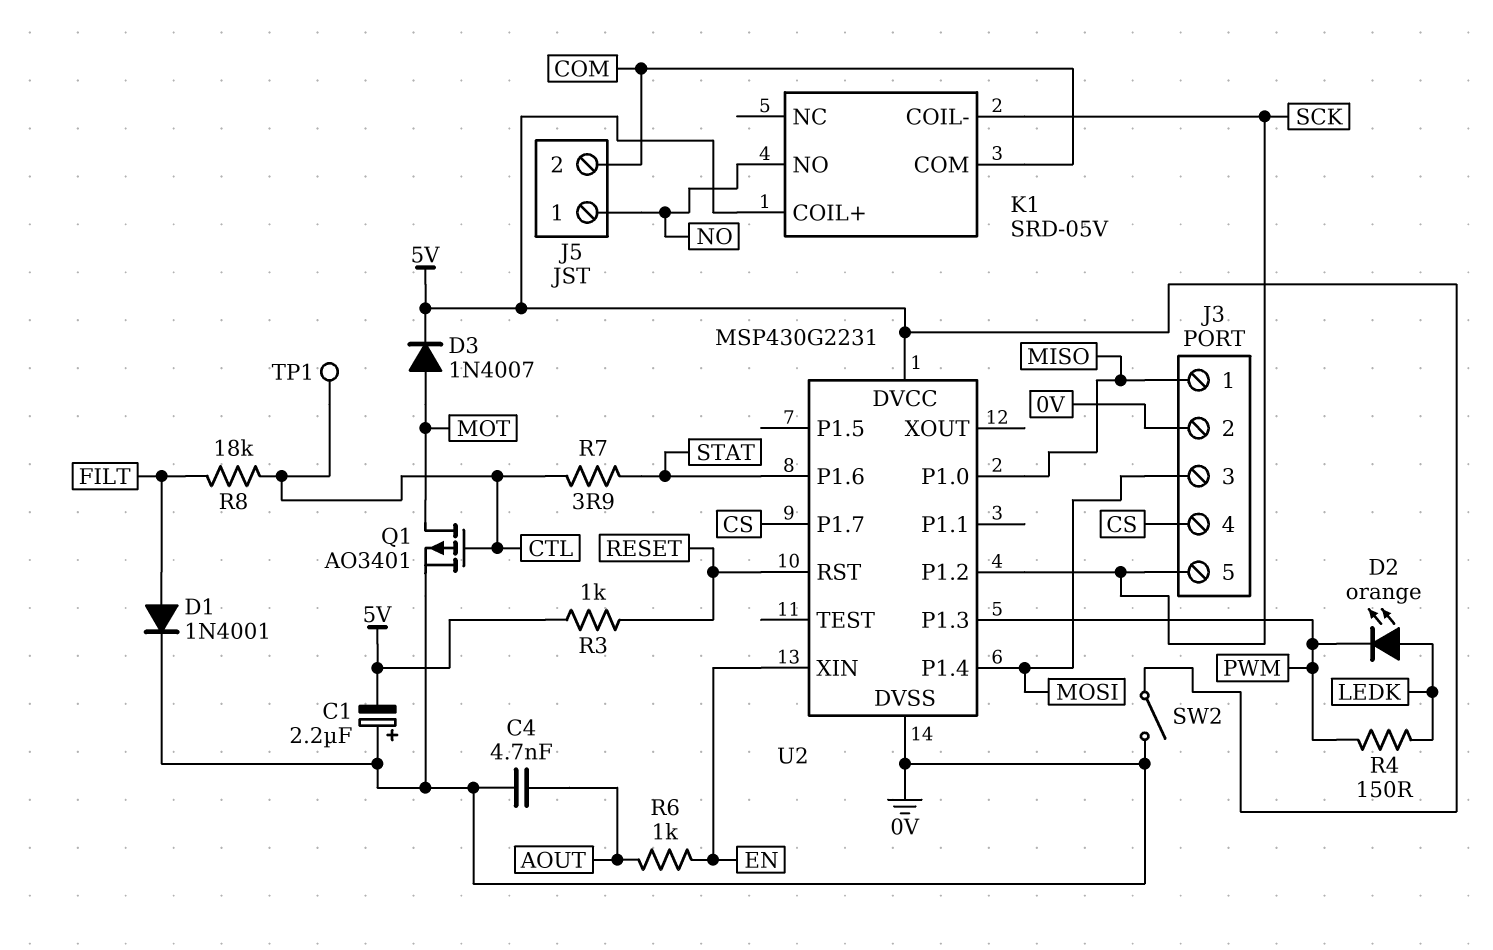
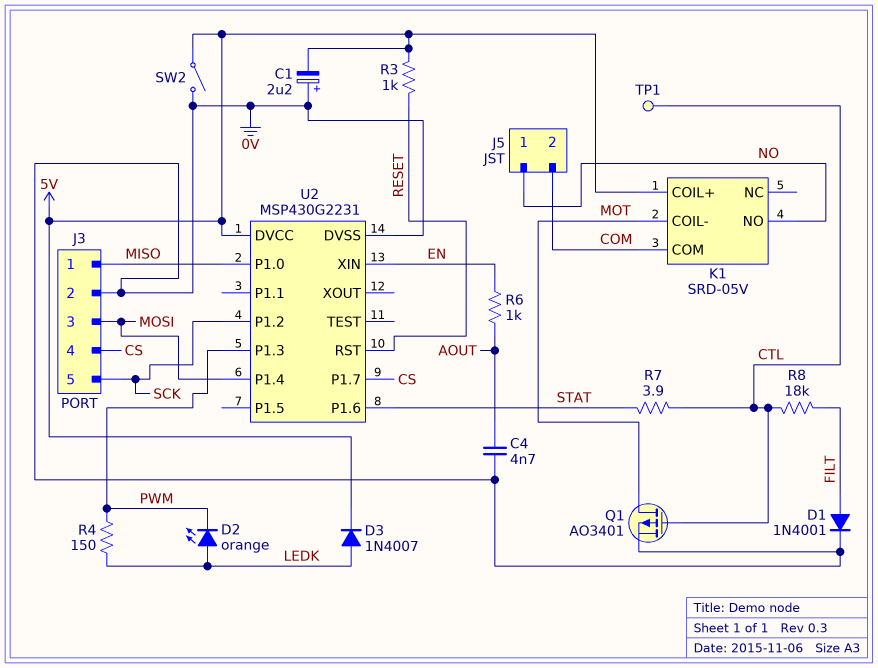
D3: diode 1N4007 (A MOT, K 5V) -> diode 1N4007 (A LEDK, K 5V)
K1 pin COIL-: SCK -> MOT

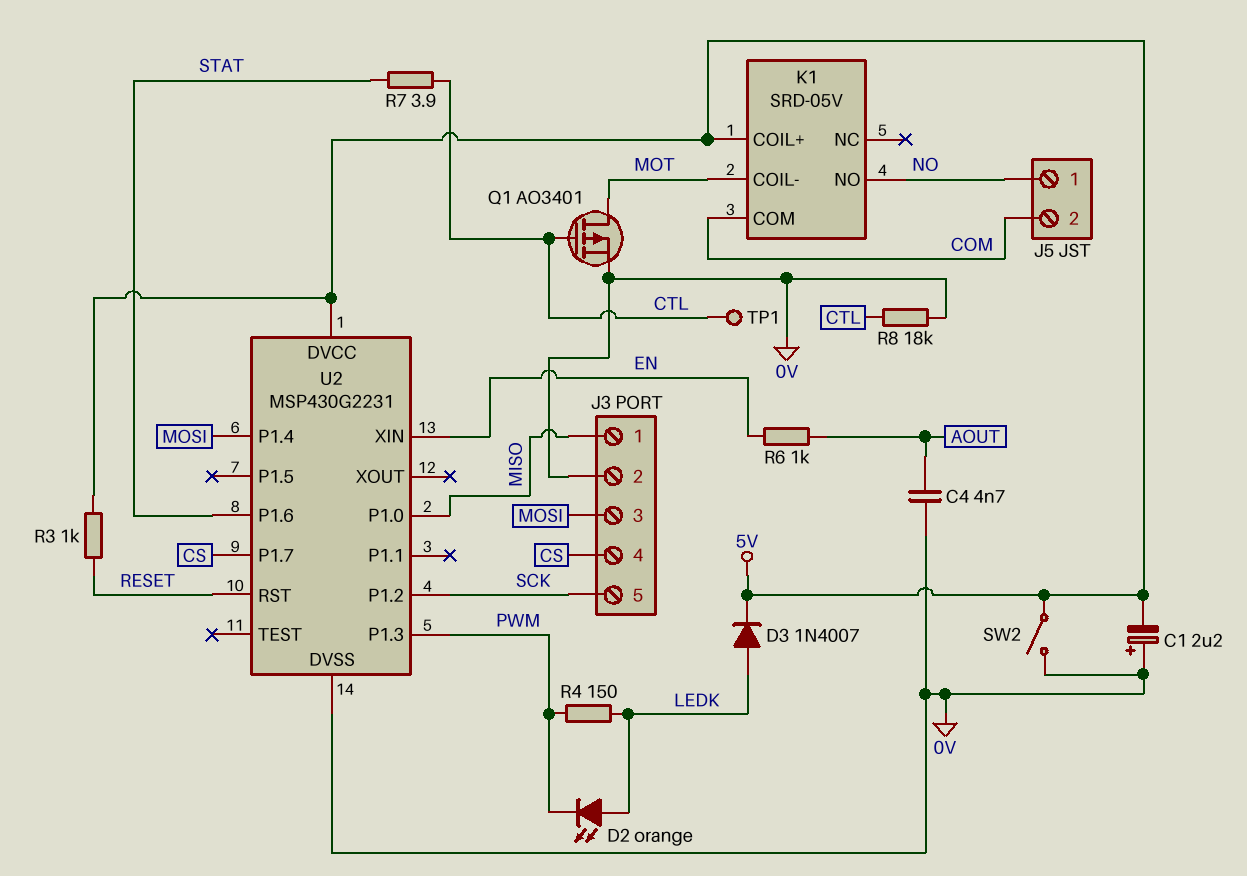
D1: diode 1N4001 (A FILT, K 0V) -> none
R8: 18k (CTL, FILT) -> 18k (0V, CTL)

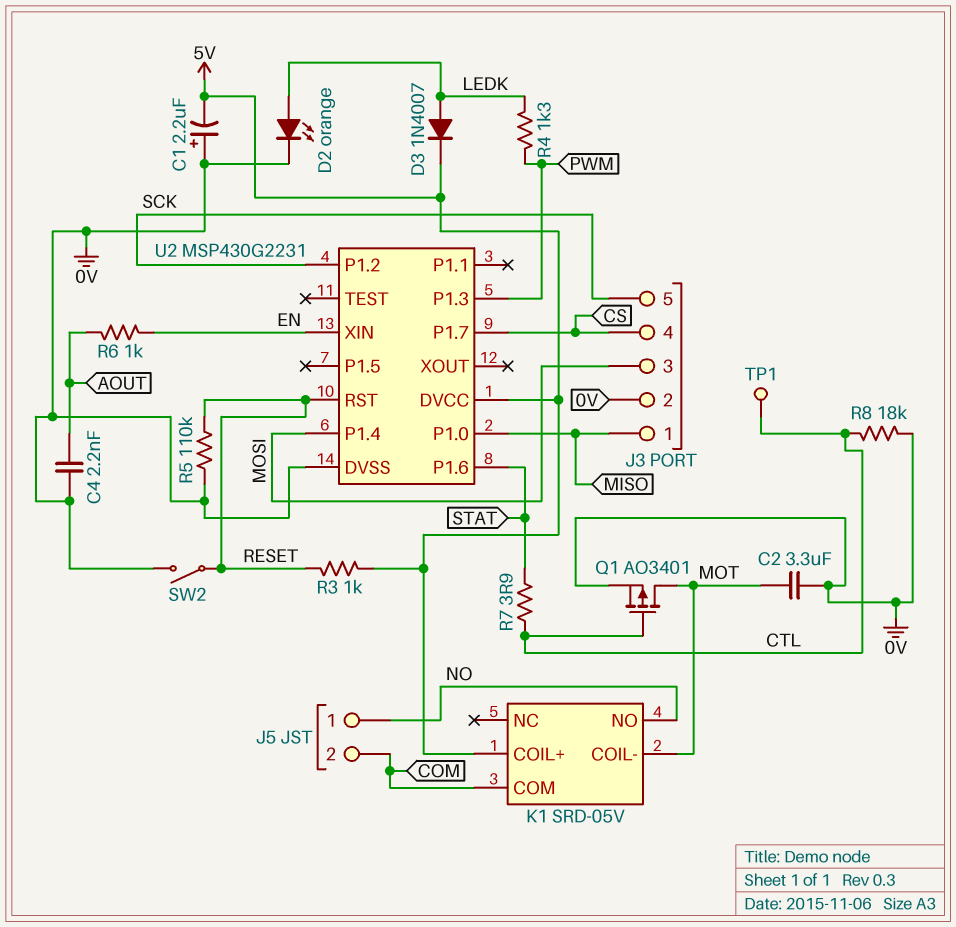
C2: none -> 3.3uF (0V, MOT)
C4: 4.7nF (0V, AOUT) -> 2.2nF (0V, AOUT)
D2: LED orange (A LEDK, K PWM) -> LED orange (A LEDK, K 0V)
R4: 150 (LEDK, PWM) -> 1.3k (LEDK, PWM)
R5: none -> 110k (0V, RESET)
SW2: switch (0V, 5V) -> switch (0V, RESET)

